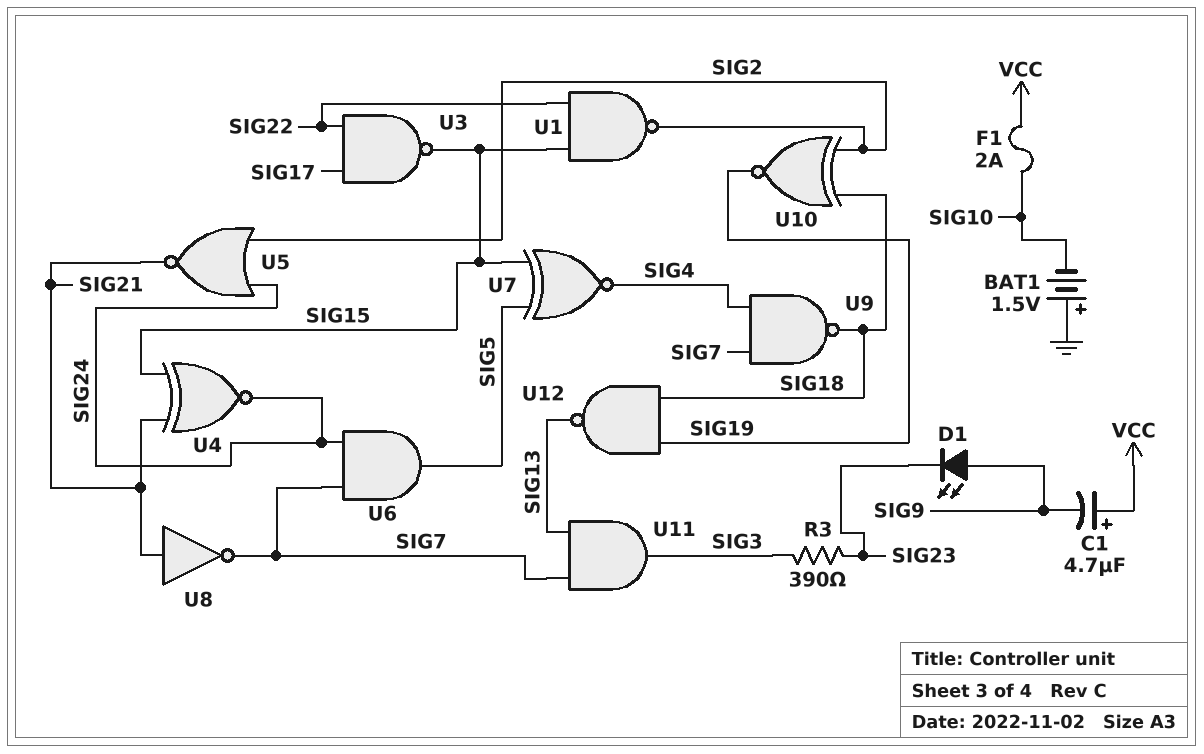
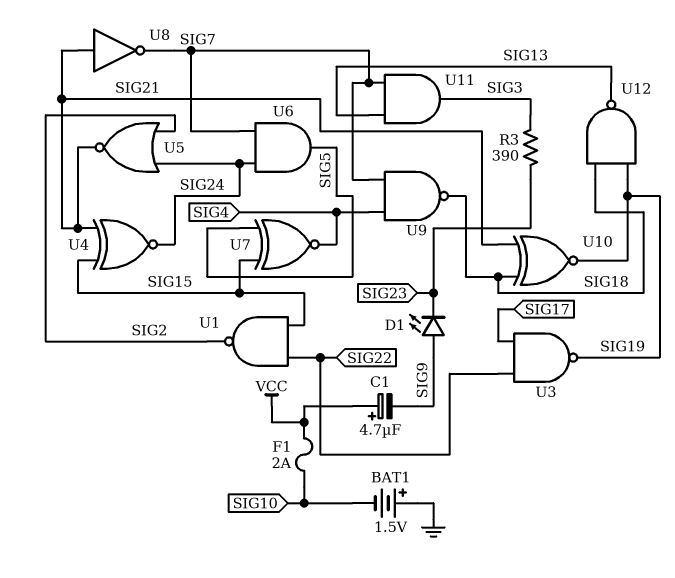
U3: NAND (in SIG17, in SIG22, out SIG15) -> NAND (in SIG17, in SIG22, out SIG19)
U10: XNOR (in SIG2, in SIG18, out SIG19) -> XNOR (in SIG18, in SIG21, out SIG19)

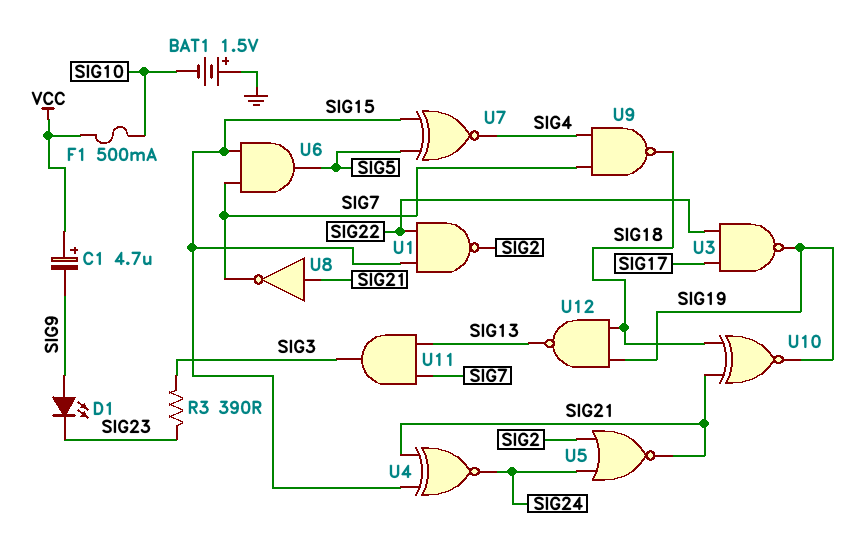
F1: 2A (SIG10, VCC) -> 500mA (SIG10, VCC)
U6: AND (in SIG7, in SIG24, out SIG5) -> AND (in SIG7, in SIG15, out SIG5)

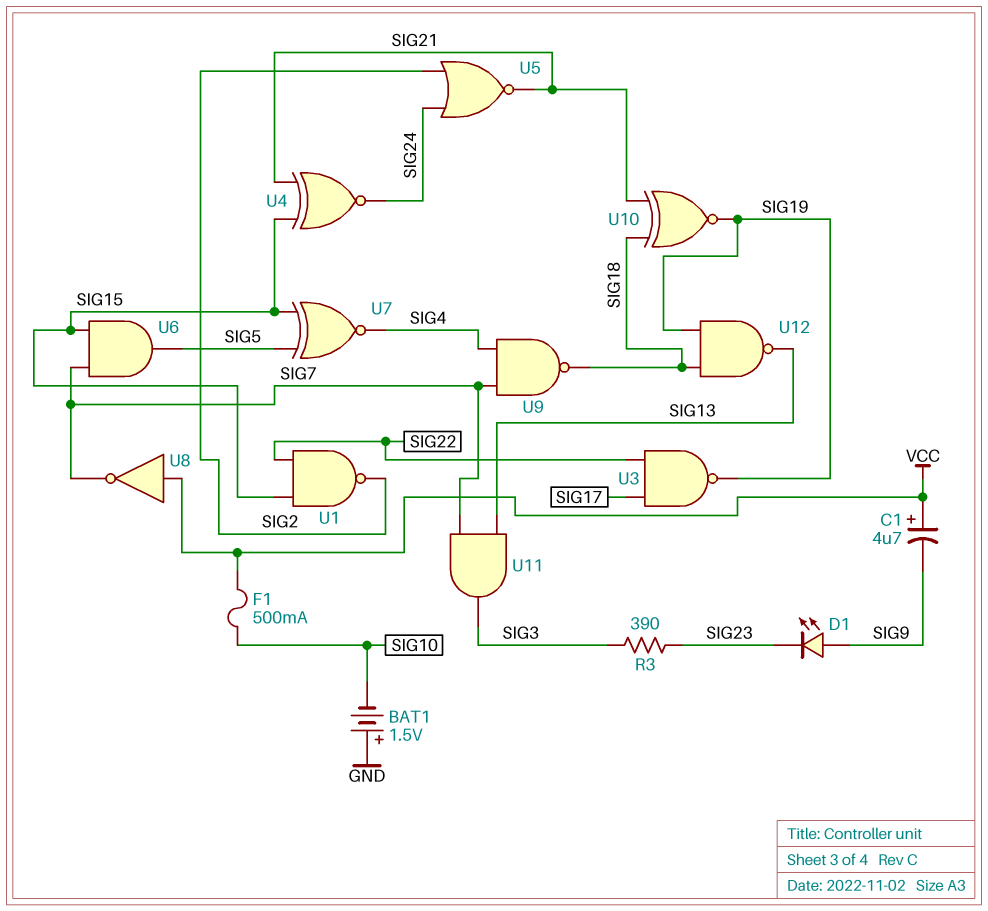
U8: NOT (in SIG21, out SIG7) -> NOT (in VCC, out SIG7)

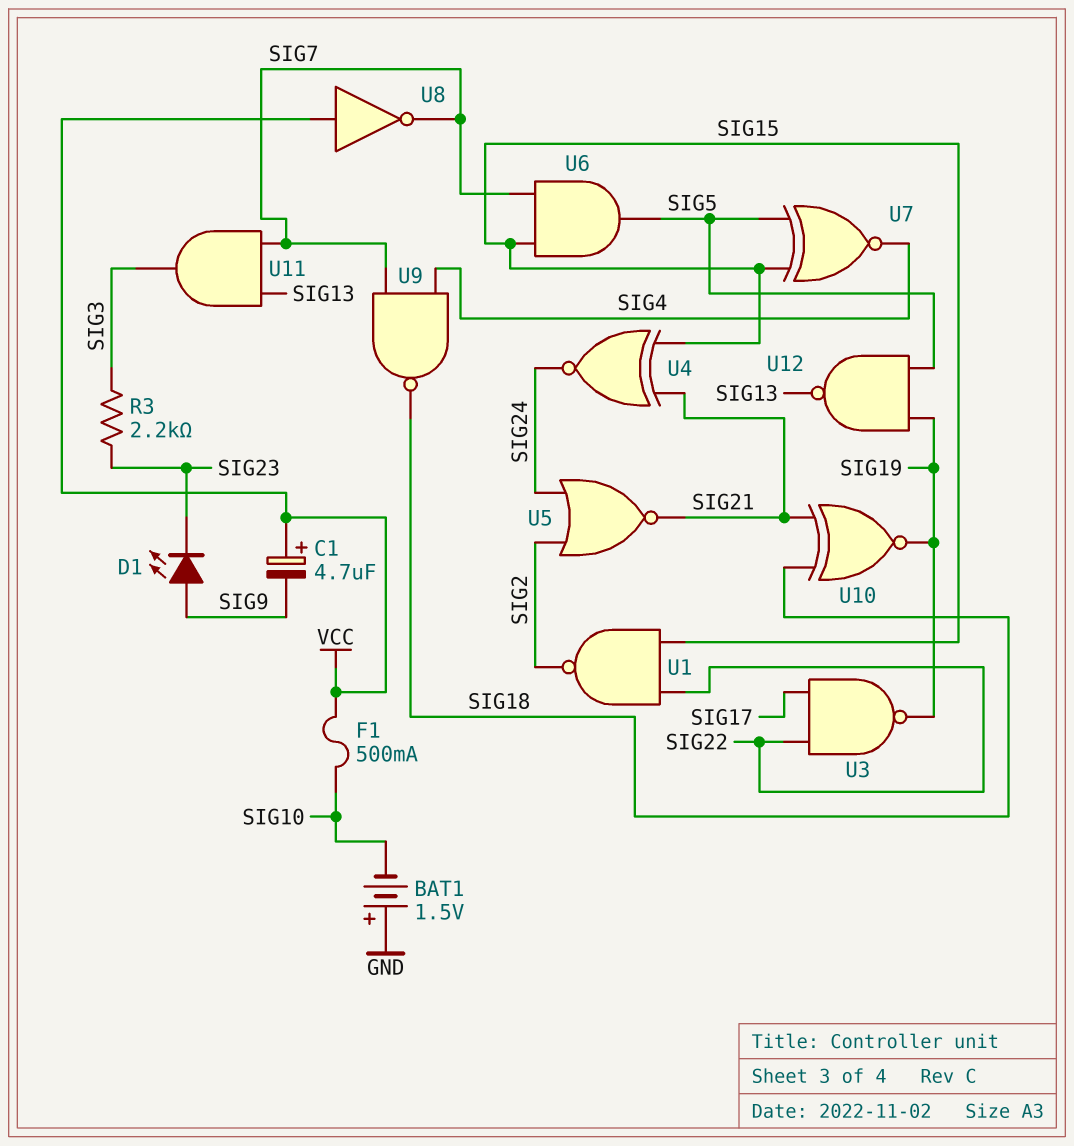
R3: 390 (SIG3, SIG23) -> 2.2k (SIG3, SIG23)
U12: NAND (in SIG18, in SIG19, out SIG13) -> NAND (in SIG5, in SIG19, out SIG13)

